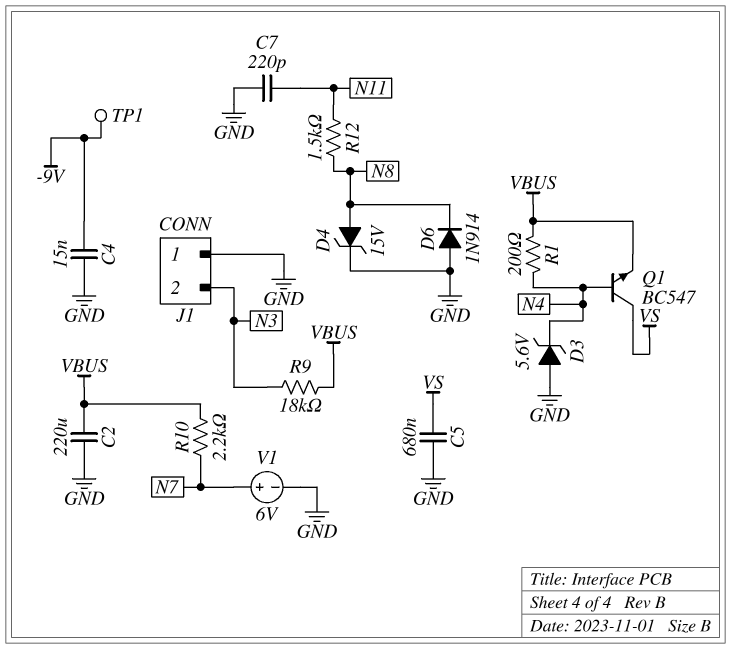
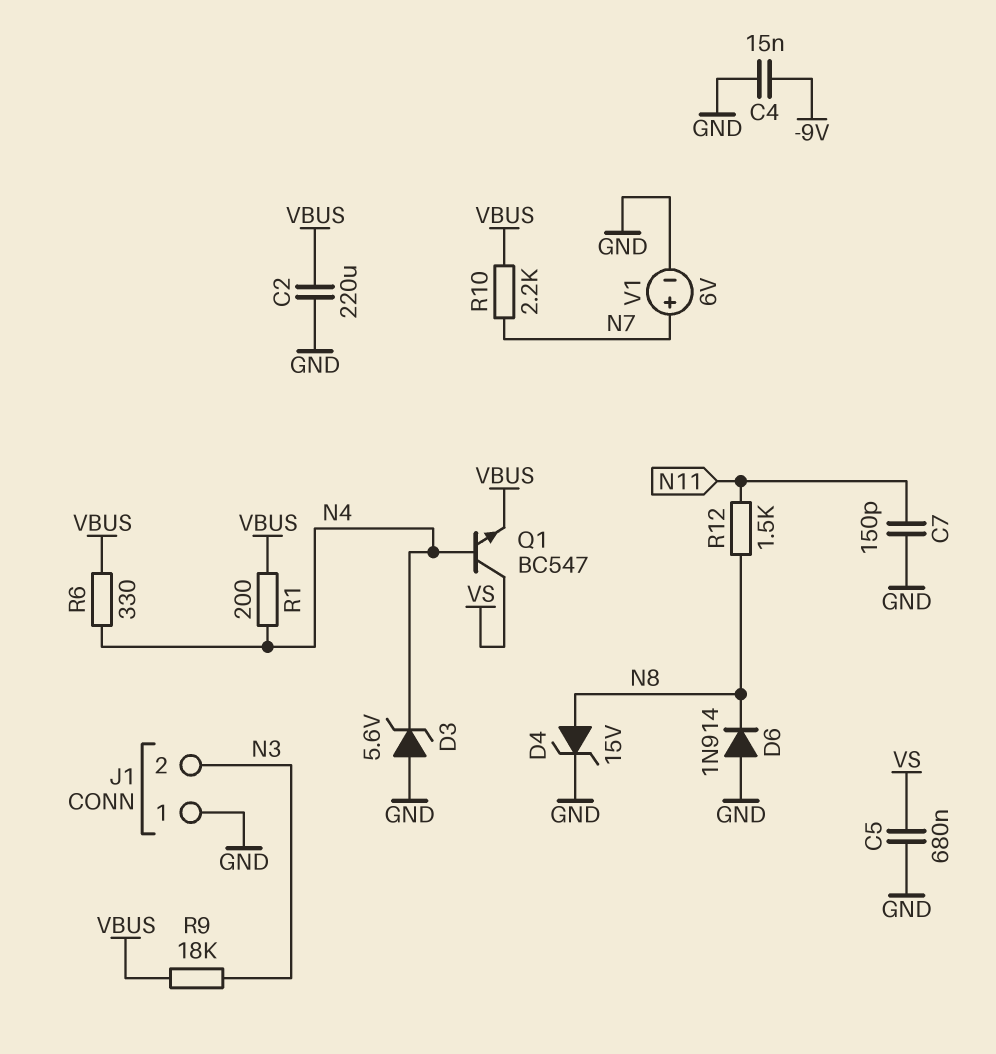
C7: 220pF (GND, N11) -> 150pF (GND, N11)
R6: none -> 330 (N4, VBUS)
TP1: test point (-9V) -> none

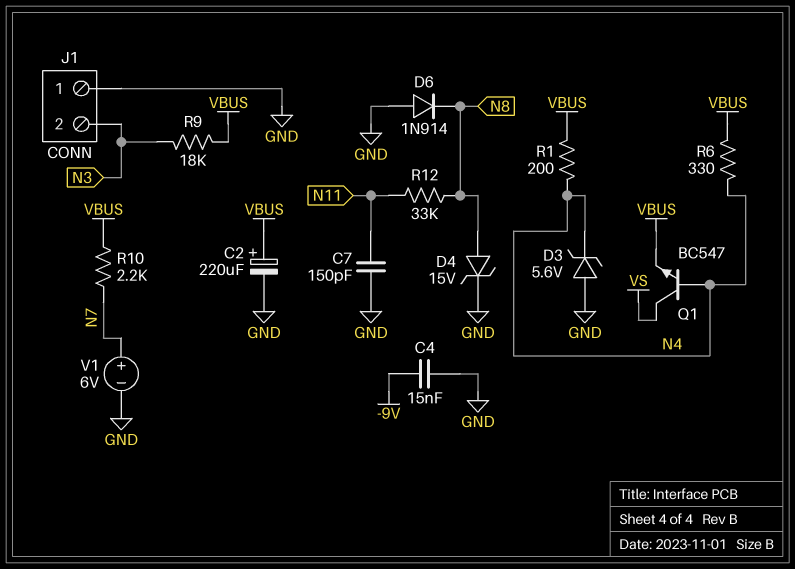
C2: 220uF (GND, VBUS) -> 220uF (plus VBUS, minus GND)
C5: 680nF (GND, VS) -> none
R12: 1.5k (N8, N11) -> 33k (N8, N11)

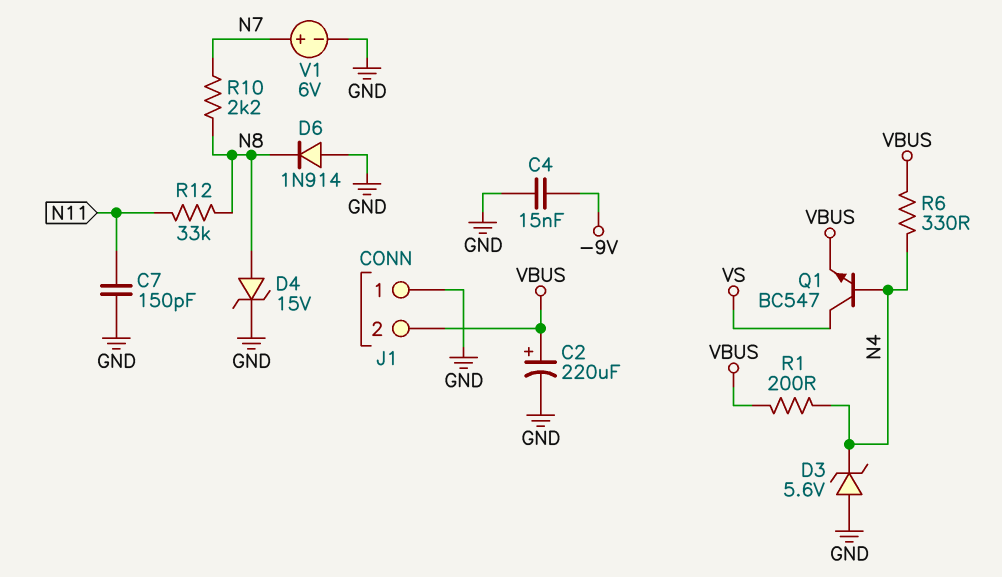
J1 pin 2: N3 -> VBUS
R9: 18k (N3, VBUS) -> none
R10: 2.2k (N7, VBUS) -> 2.2k (N7, N8)

